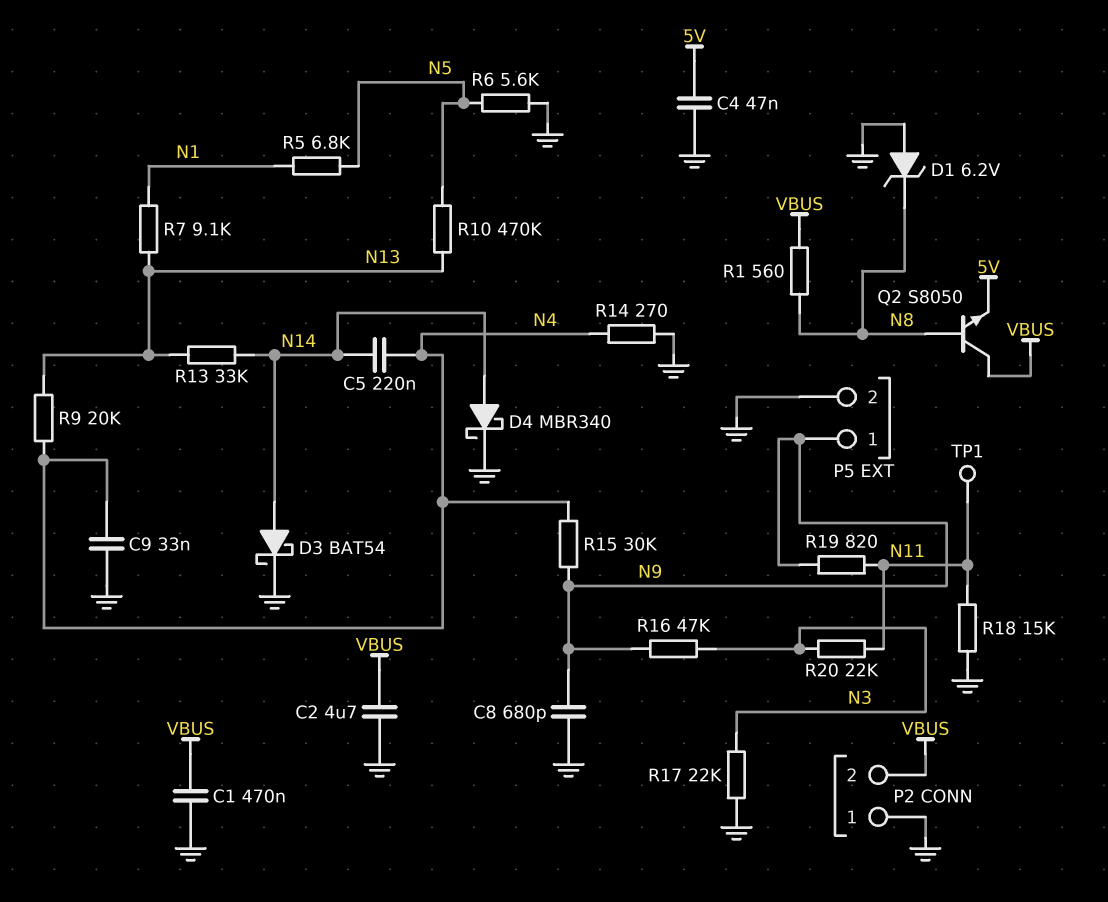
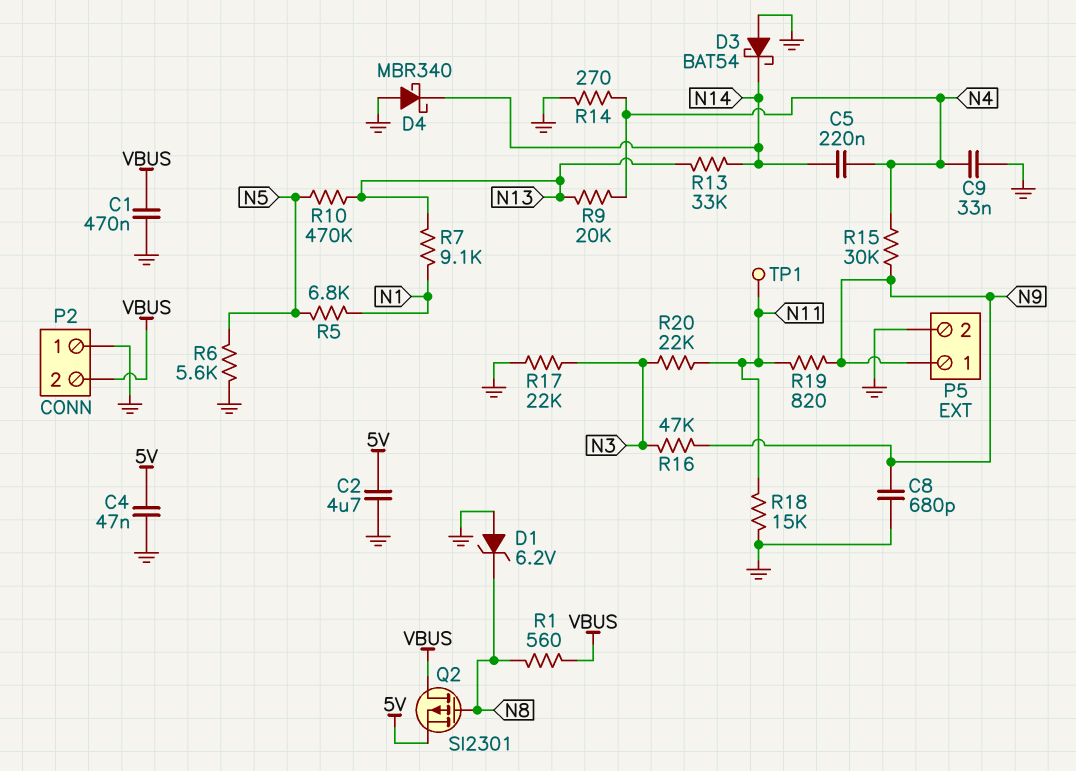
C2: 4.7uF (GND, VBUS) -> 4.7uF (5V, GND)
D3: schottky BAT54 (A N14, K GND) -> schottky BAT54 (A GND, K N14)
D4: schottky MBR340 (A N14, K GND) -> schottky MBR340 (A GND, K N14)
Q2: NPN S8050 (B N8, C VBUS, E 5V) -> PMOS SI2301 (G N8, D VBUS, S 5V)

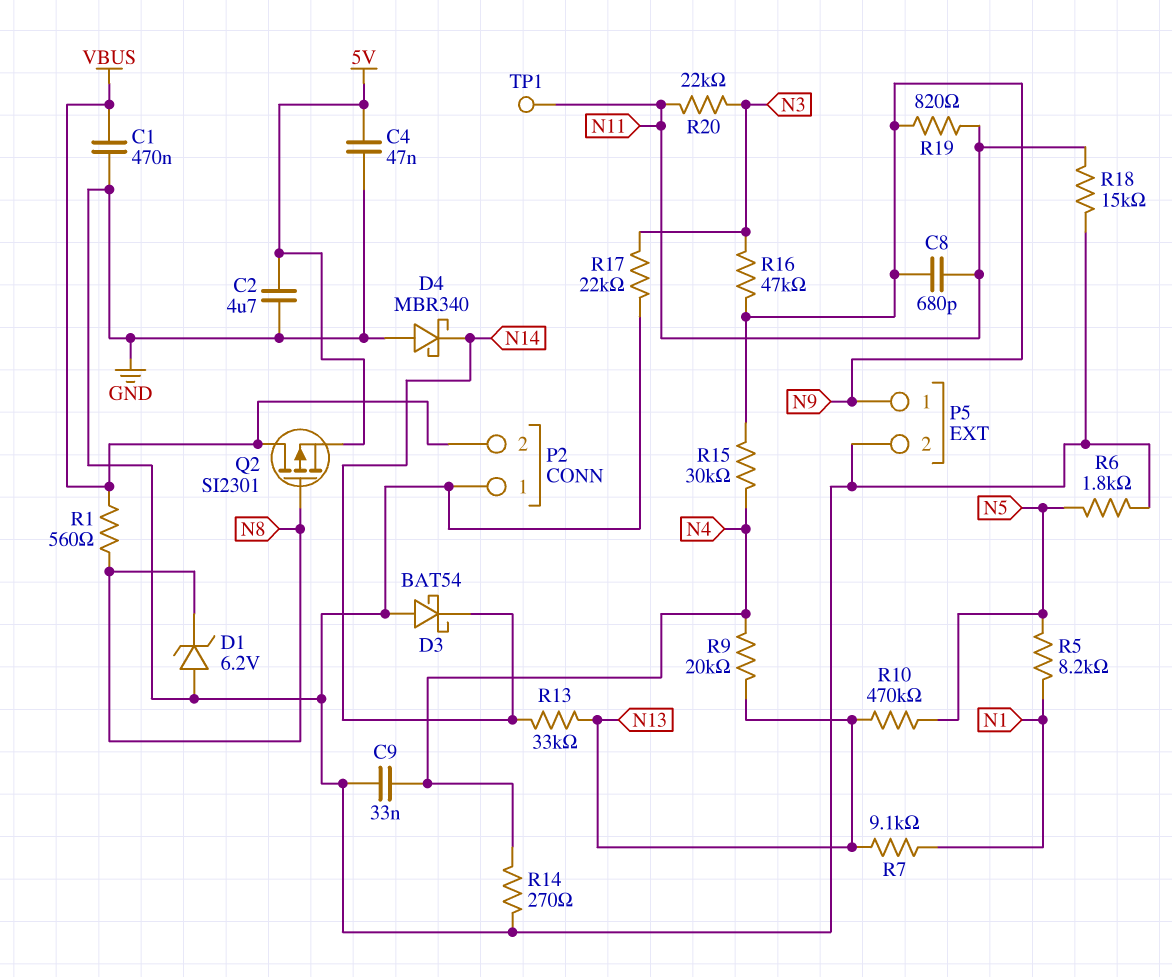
C5: 220nF (N4, N14) -> none
C8: 680pF (GND, N9) -> 680pF (N9, N11)
R5: 6.8k (N1, N5) -> 8.2k (N1, N5)
R6: 5.6k (GND, N5) -> 1.8k (GND, N5)

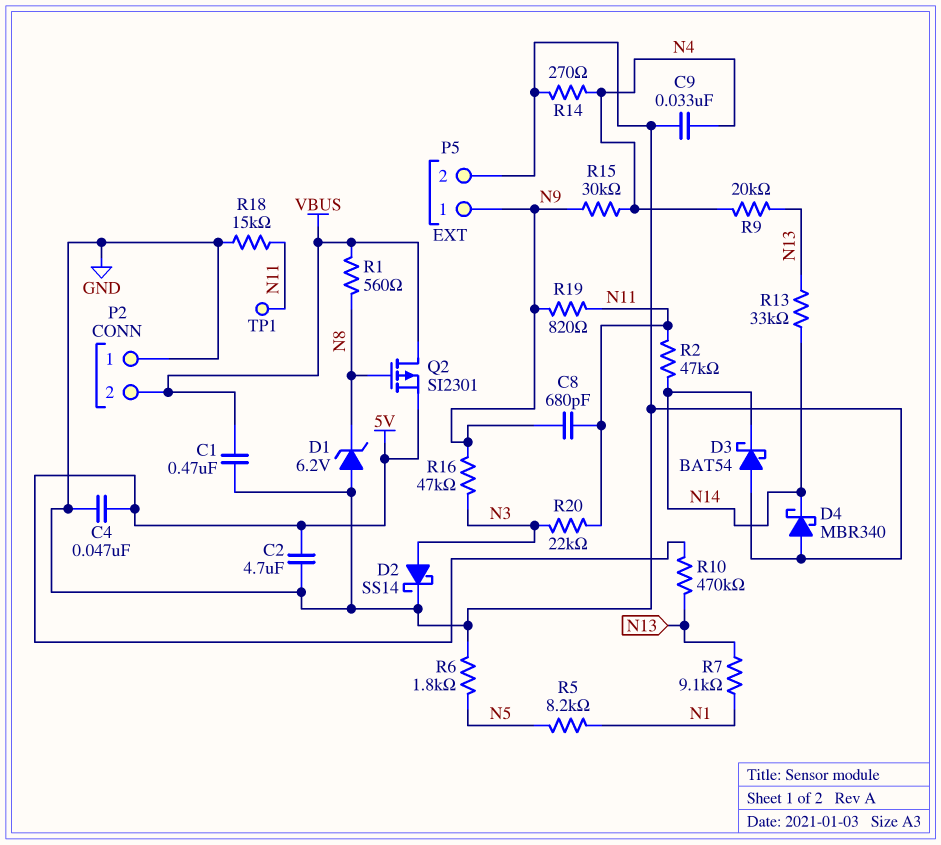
D2: none -> schottky SS14 (A N3, K GND)
R2: none -> 47k (N11, N14)
R10: 470k (N5, N13) -> 470k (5V, N13)
R17: 22k (GND, N3) -> none

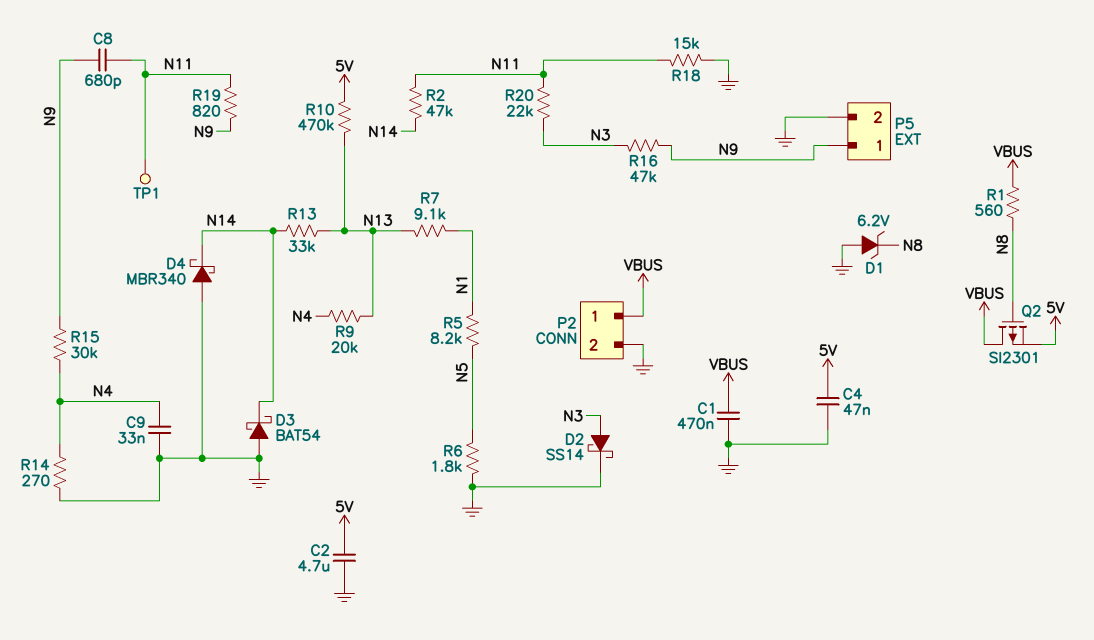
P2 pin 1: GND -> VBUS
P2 pin 2: VBUS -> GND

